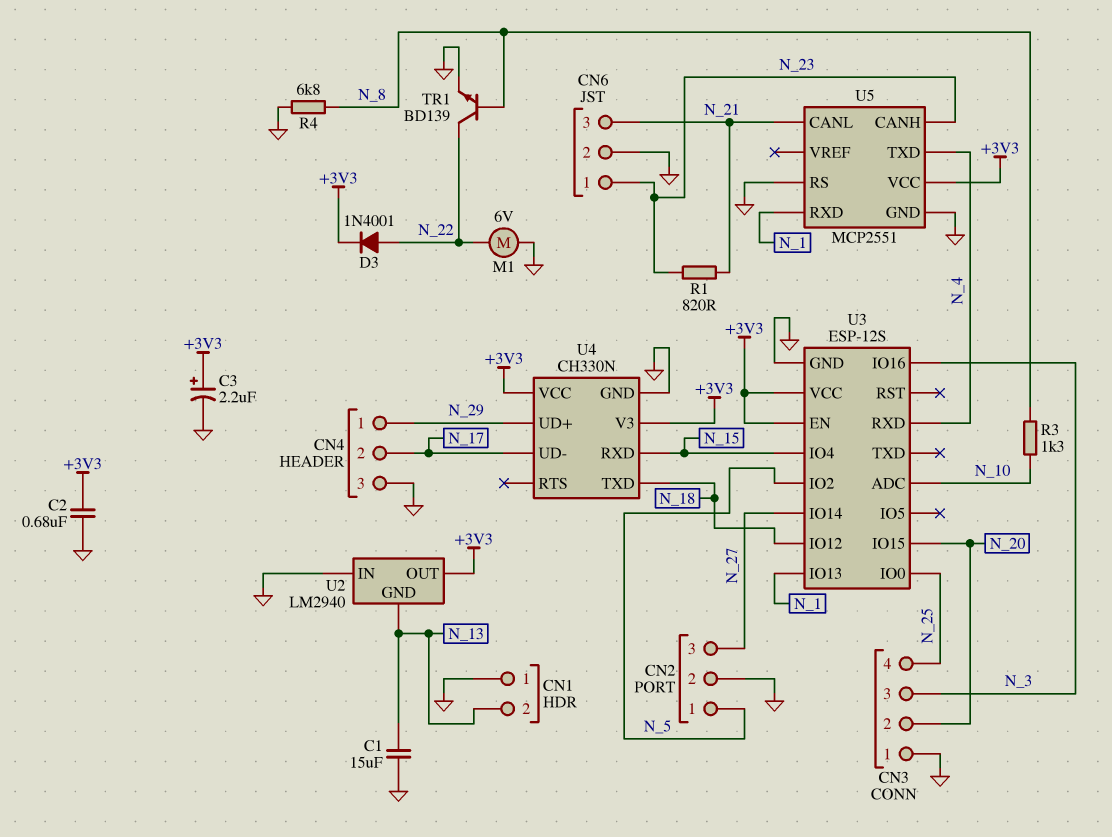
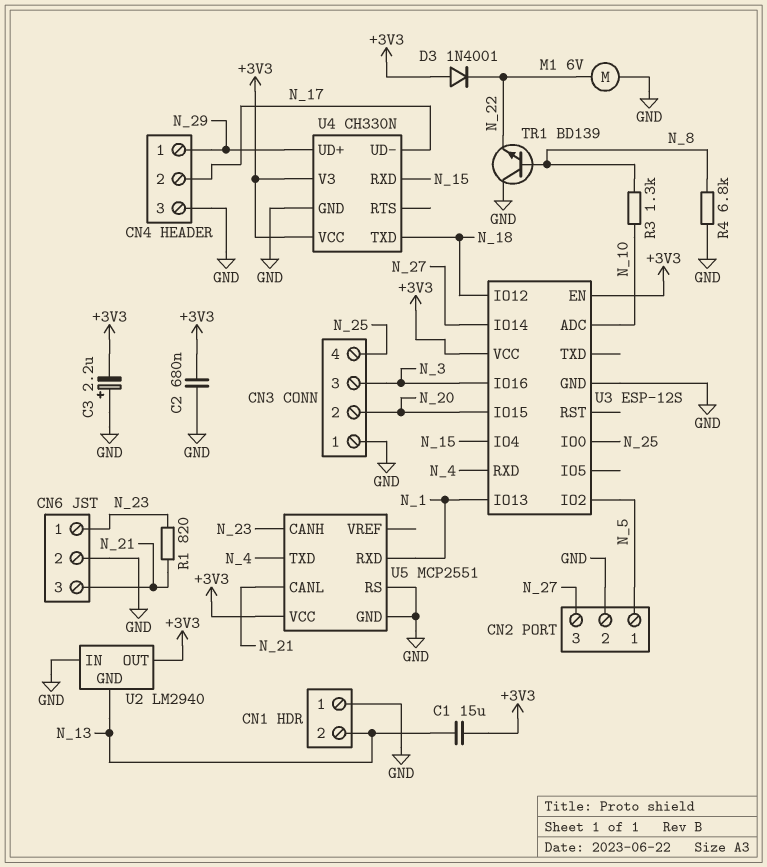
C1: 15uF (GND, N_13) -> 15uF (+3V3, N_13)
C3: 2.2uF (plus +3V3, minus GND) -> 2.2uF (plus GND, minus +3V3)
D3: diode 1N4001 (A N_22, K +3V3) -> diode 1N4001 (A +3V3, K N_22)
TR1: NPN BD139 (B N_8, C N_22, E GND) -> NPN BD139 (B N_8, C GND, E N_22)

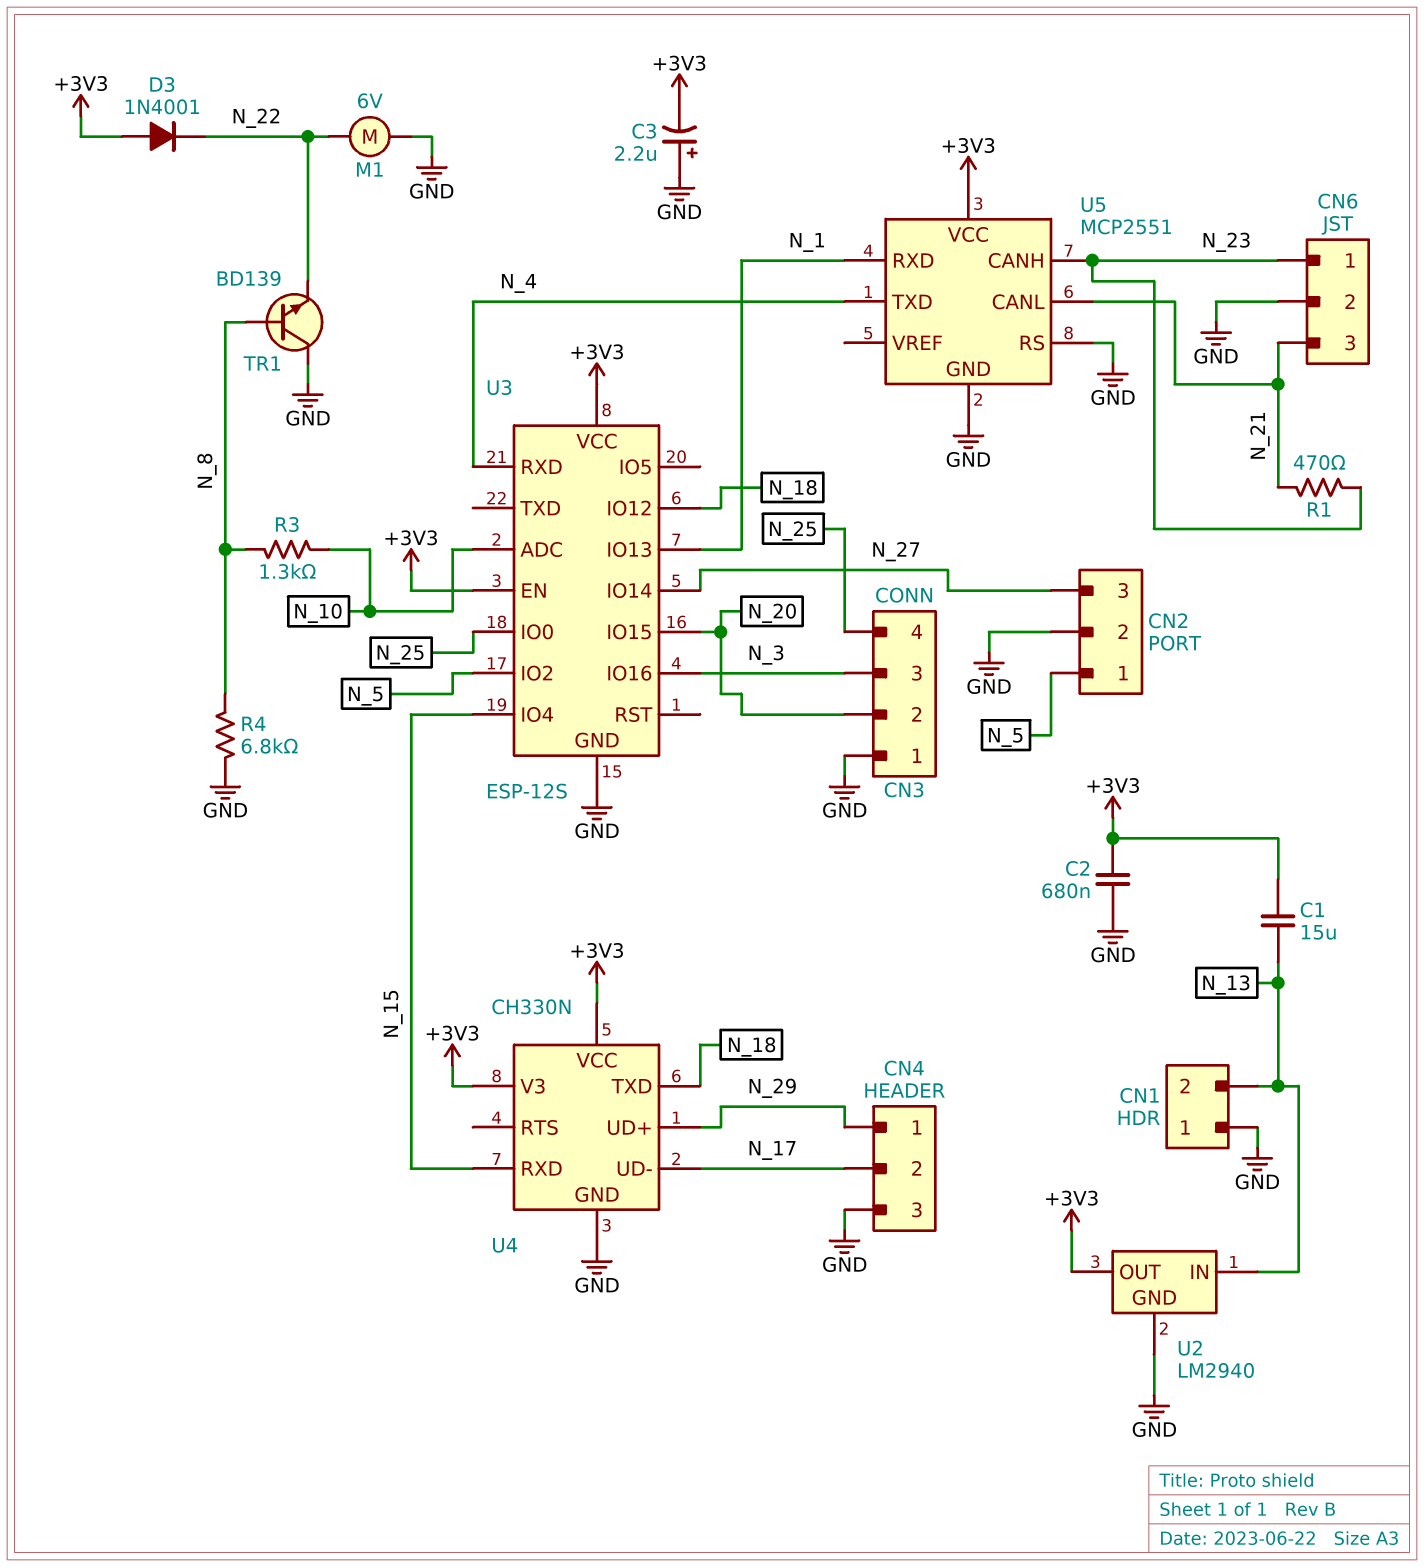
R1: 820 (N_21, N_23) -> 470 (N_21, N_23)
U2 pin GND: N_13 -> GND
U2 pin IN: GND -> N_13

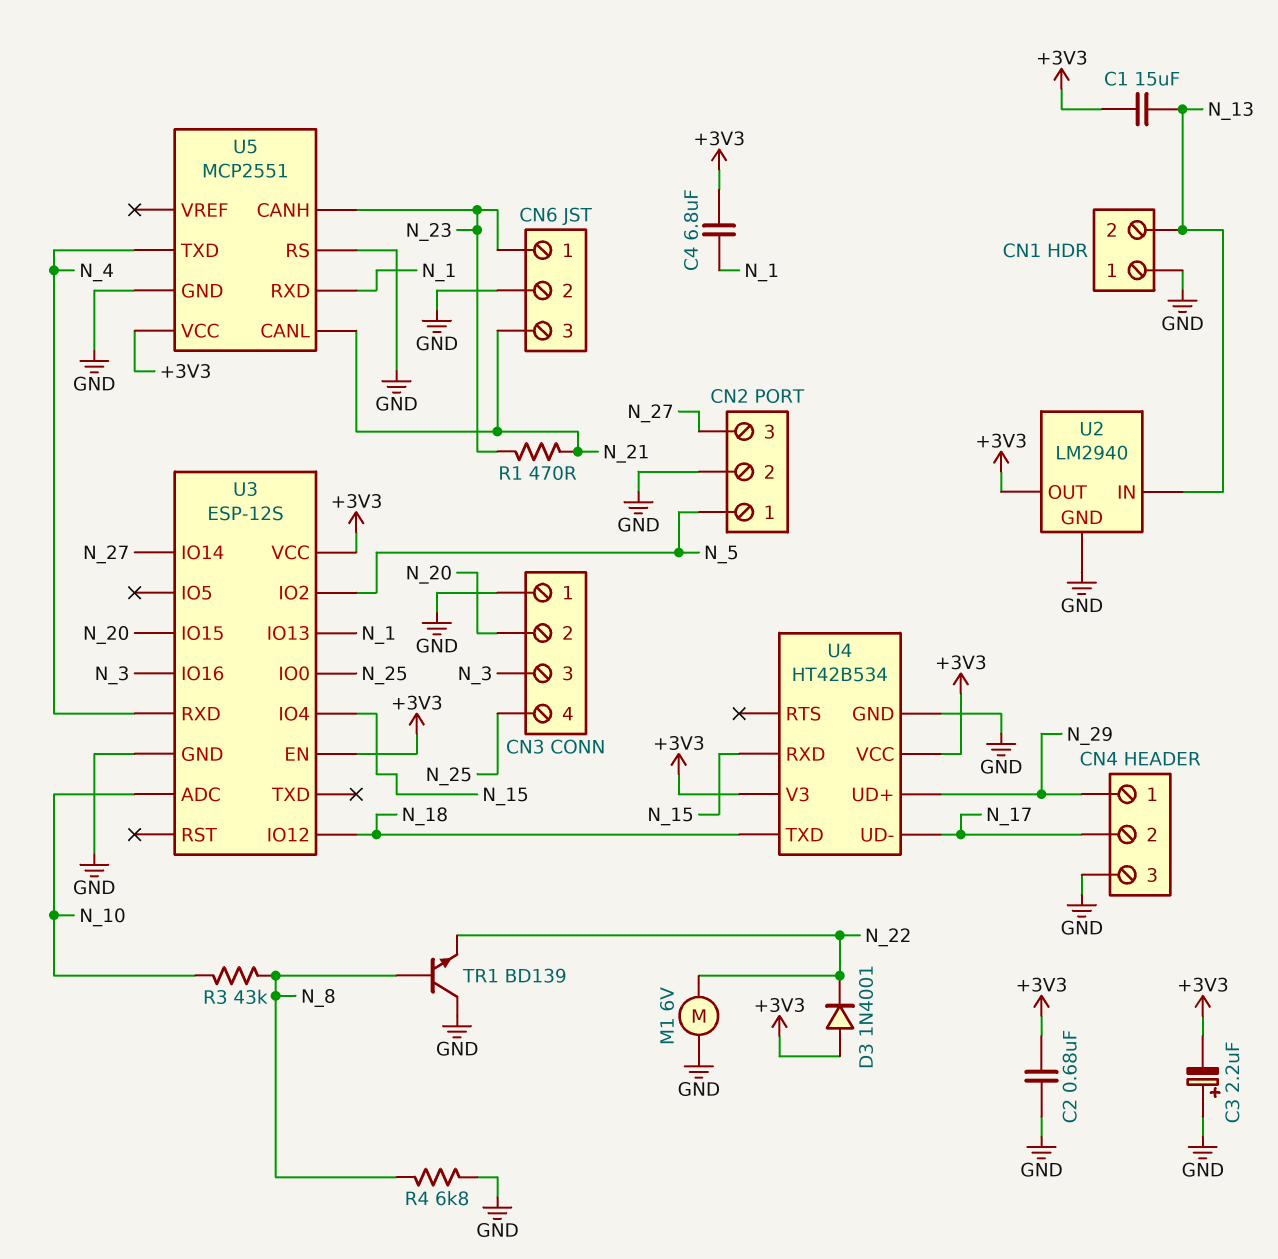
C4: none -> 6.8uF (+3V3, N_1)
R3: 1.3k (N_8, N_10) -> 43k (N_8, N_10)
U4: CH330N -> HT42B534

